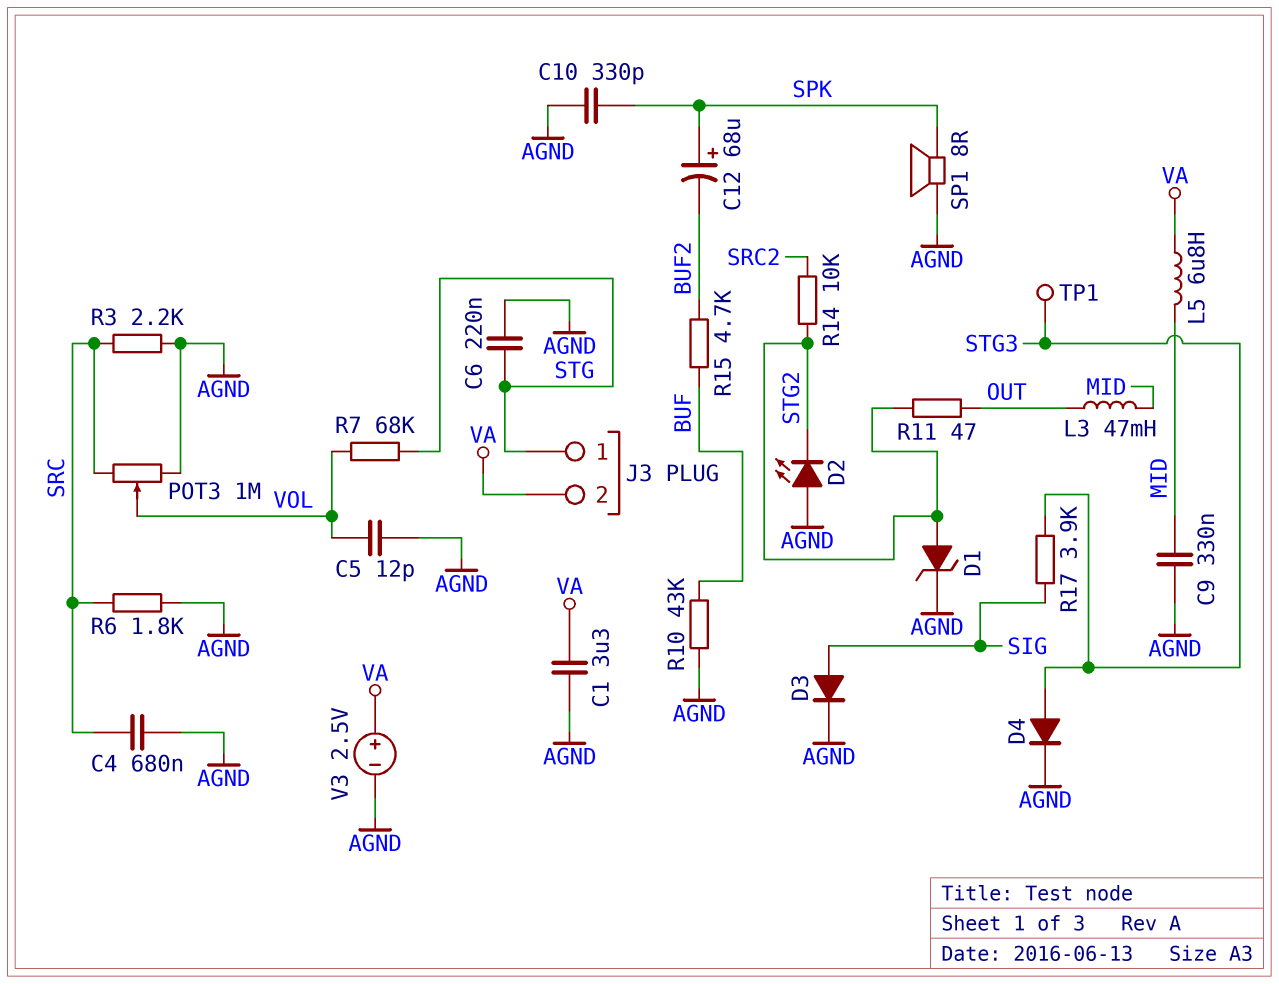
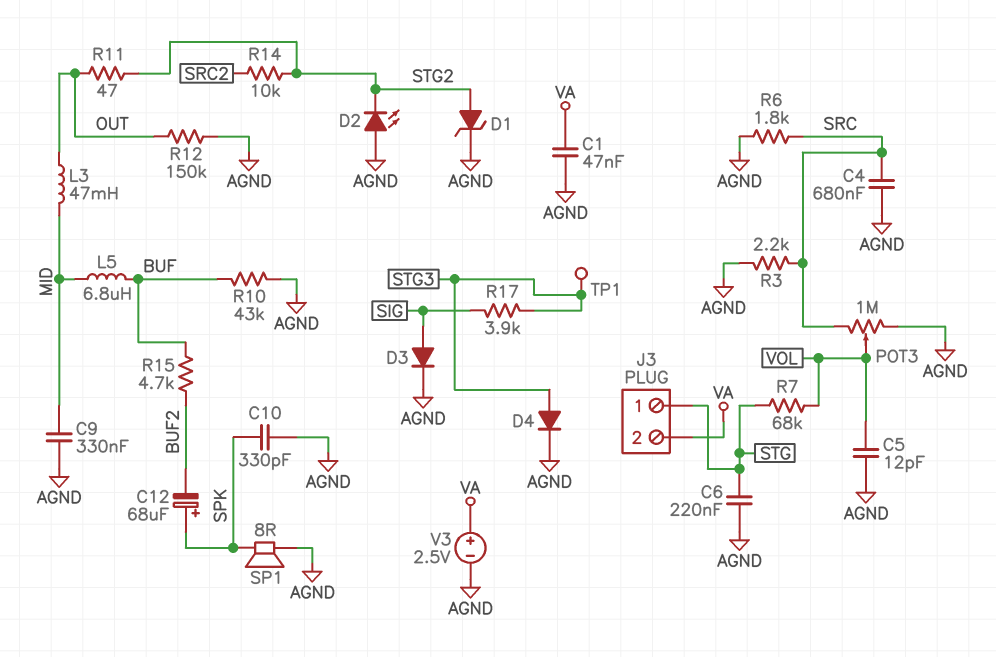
C1: 3.3uF (AGND, VA) -> 47nF (AGND, VA)
L5: 6.8uH (MID, VA) -> 6.8uH (BUF, MID)
R12: none -> 150k (AGND, OUT)

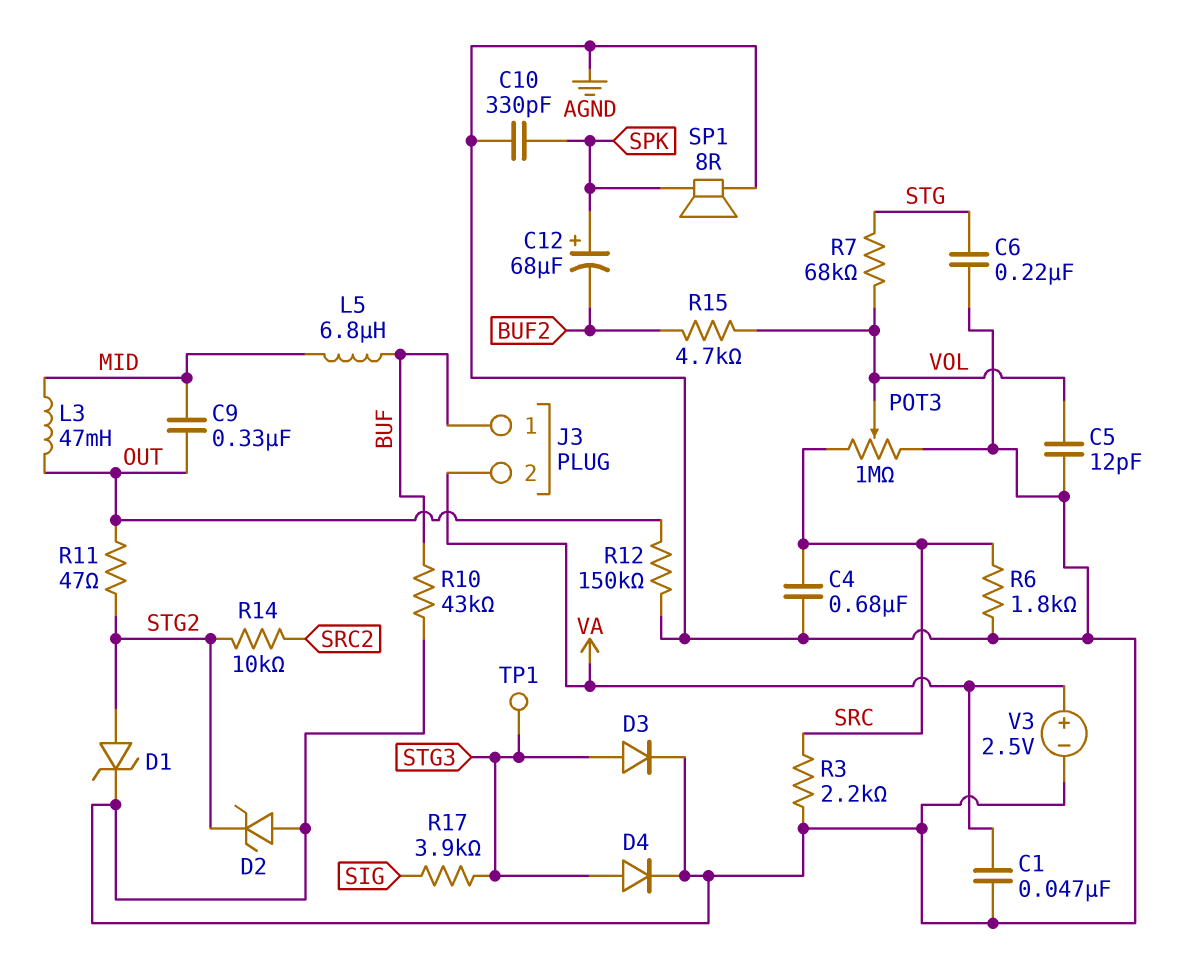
C9: 330nF (AGND, MID) -> 330nF (MID, OUT)
D2: LED (A AGND, K STG2) -> zener (A AGND, K STG2)
D3: diode (A SIG, K AGND) -> diode (A STG3, K AGND)
J3 pin 1: STG -> BUF
R15: 4.7k (BUF, BUF2) -> 4.7k (BUF2, VOL)

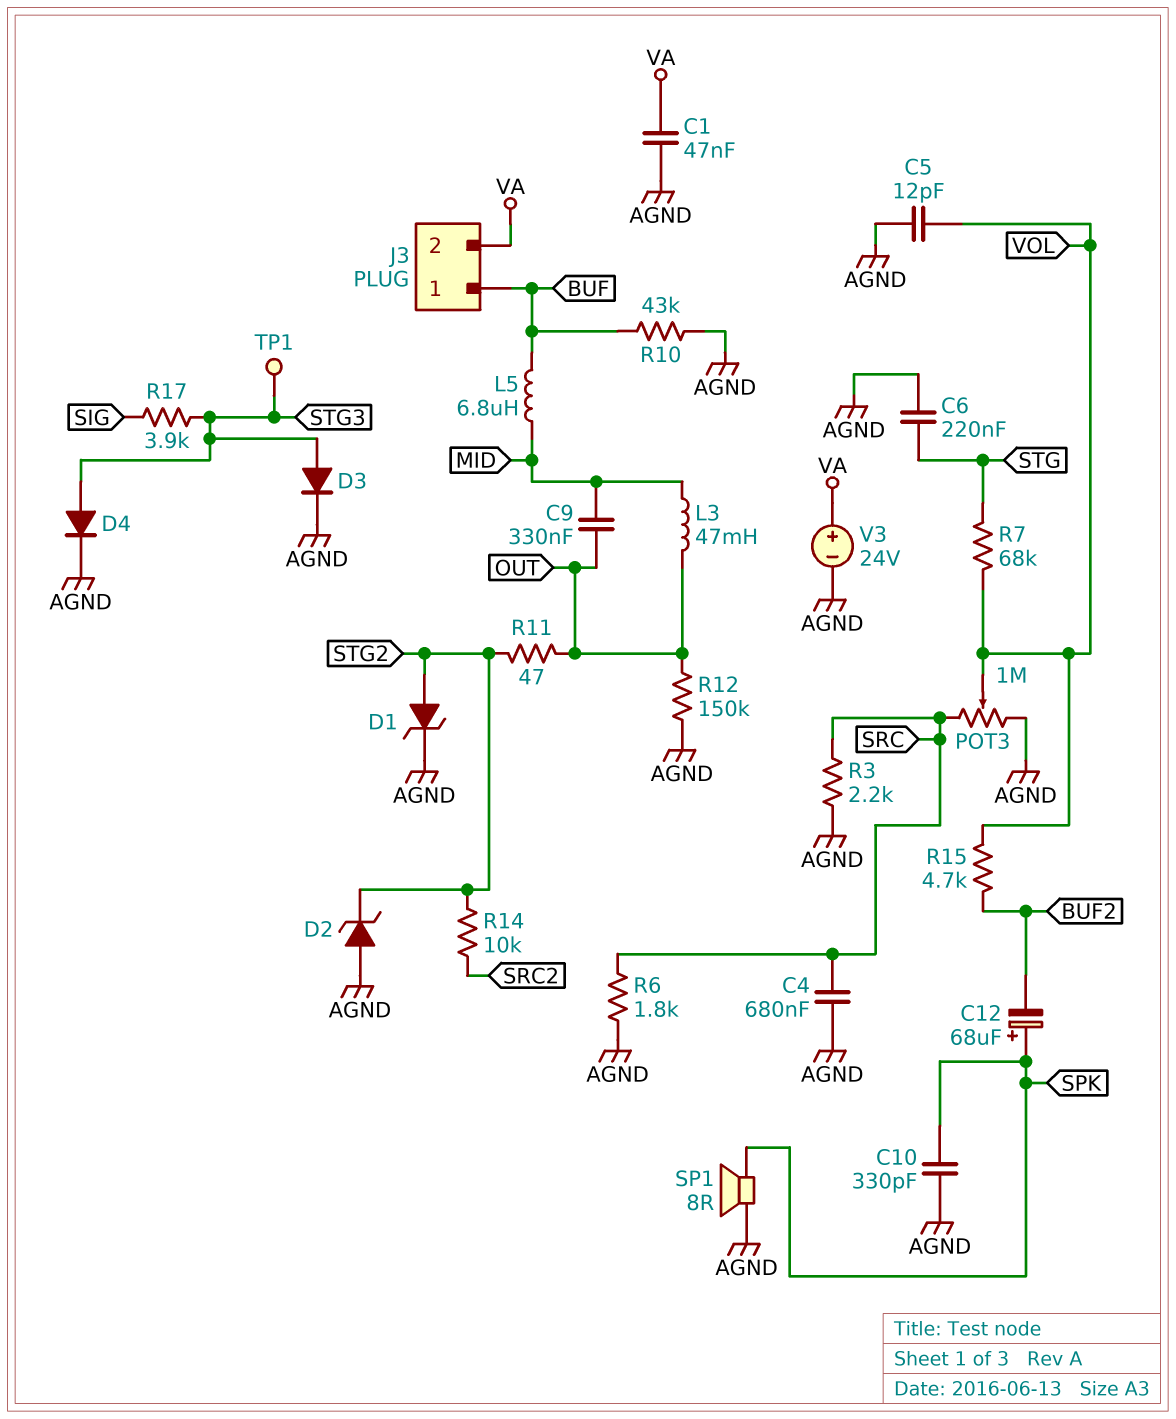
V3: 2.5V (plus VA, minus AGND) -> 24V (plus VA, minus AGND)

